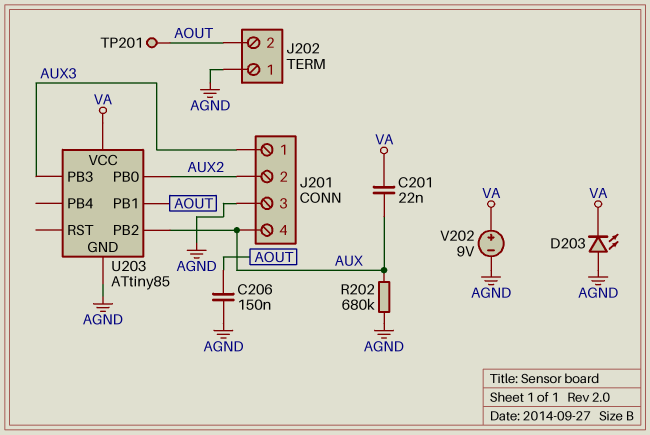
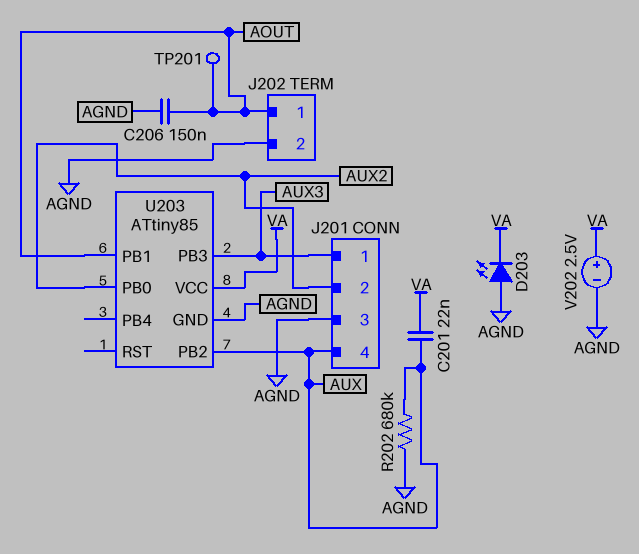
J202 pin 1: AGND -> AOUT
J202 pin 2: AOUT -> AGND
V202: 9V (plus VA, minus AGND) -> 2.5V (plus VA, minus AGND)

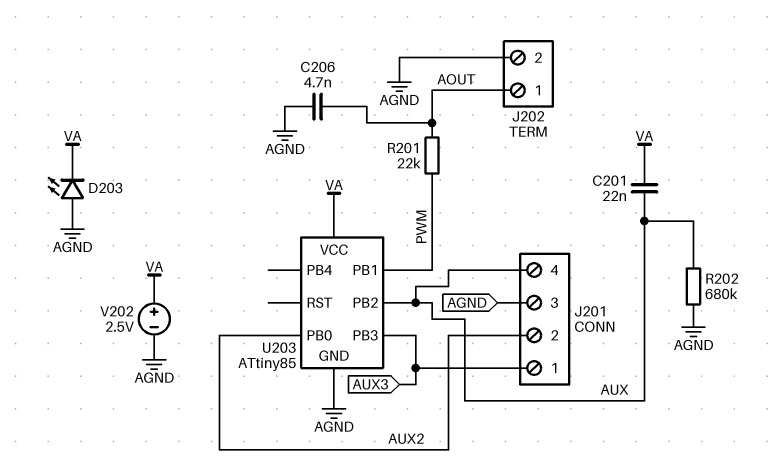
C206: 150nF (AGND, AOUT) -> 4.7nF (AGND, AOUT)
R201: none -> 22k (AOUT, PWM)
TP201: test point (AOUT) -> none
U203 pin PB1: AOUT -> PWM

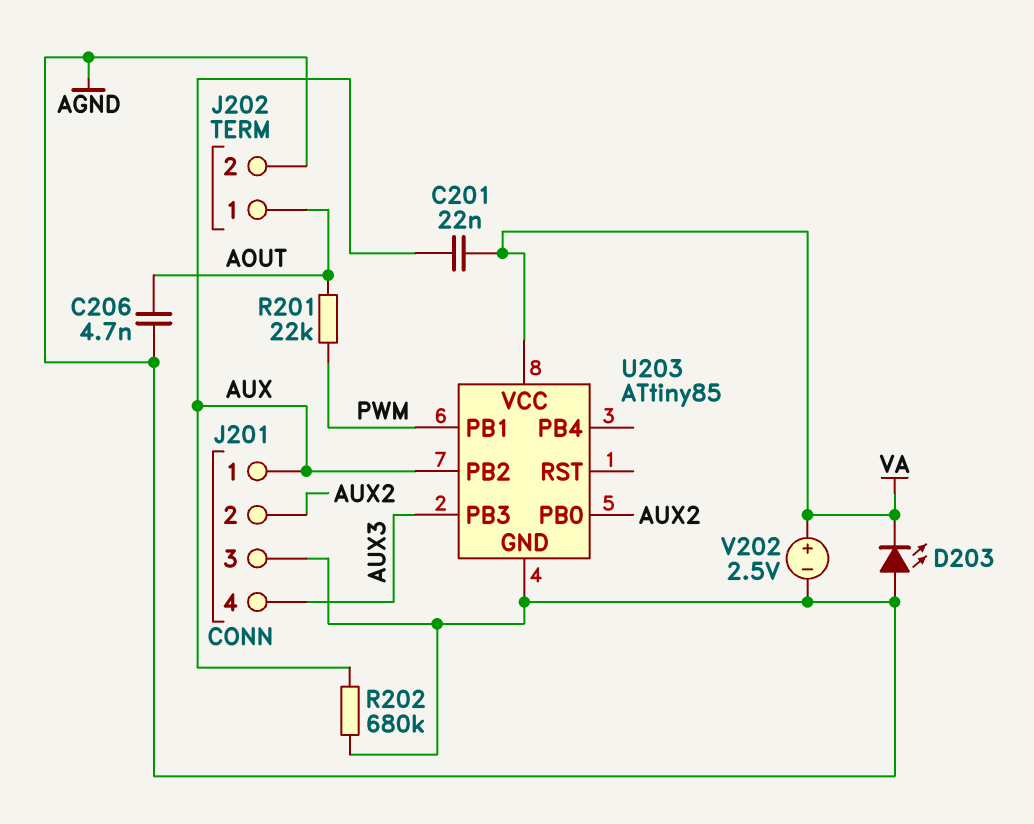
J201 pin 1: AUX3 -> AUX
J201 pin 4: AUX -> AUX3

